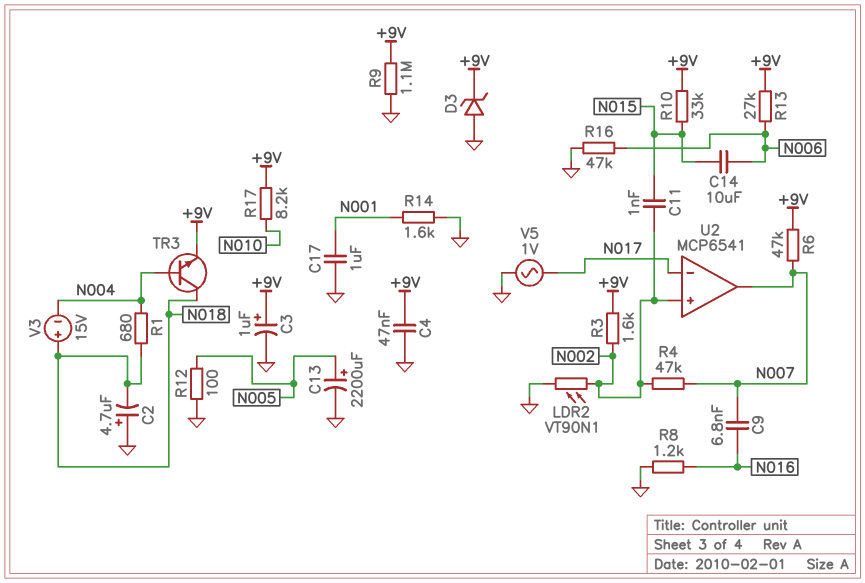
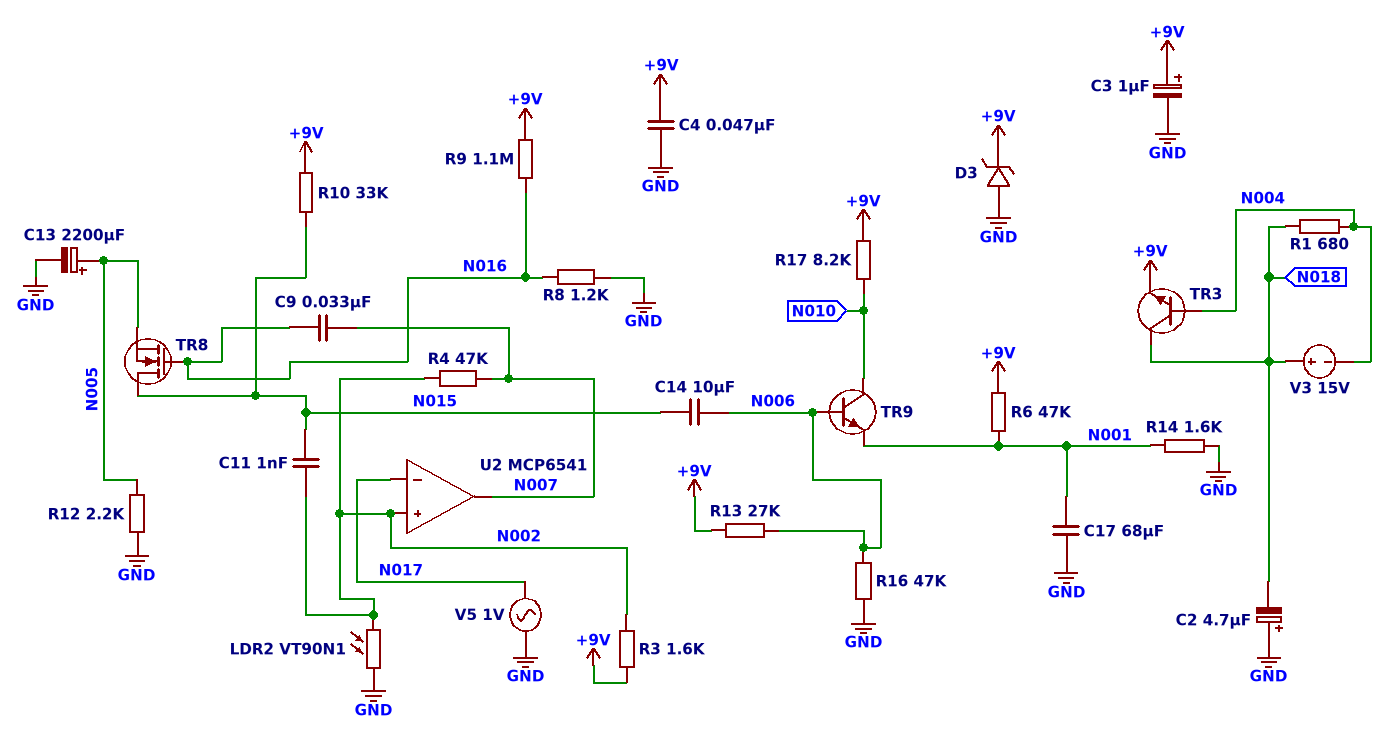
C9: 6.8nF (N007, N016) -> 33nF (N007, N016)
C17: 1uF (GND, N001) -> 68uF (GND, N001)
R6: 47k (+9V, N007) -> 47k (+9V, N001)
R9: 1.1M (+9V, GND) -> 1.1M (+9V, N016)
R12: 100 (GND, N005) -> 2.2k (GND, N005)
TR8: none -> NMOS (G N016, D N015, S N005)
TR9: none -> NPN (B N006, C N010, E N001)

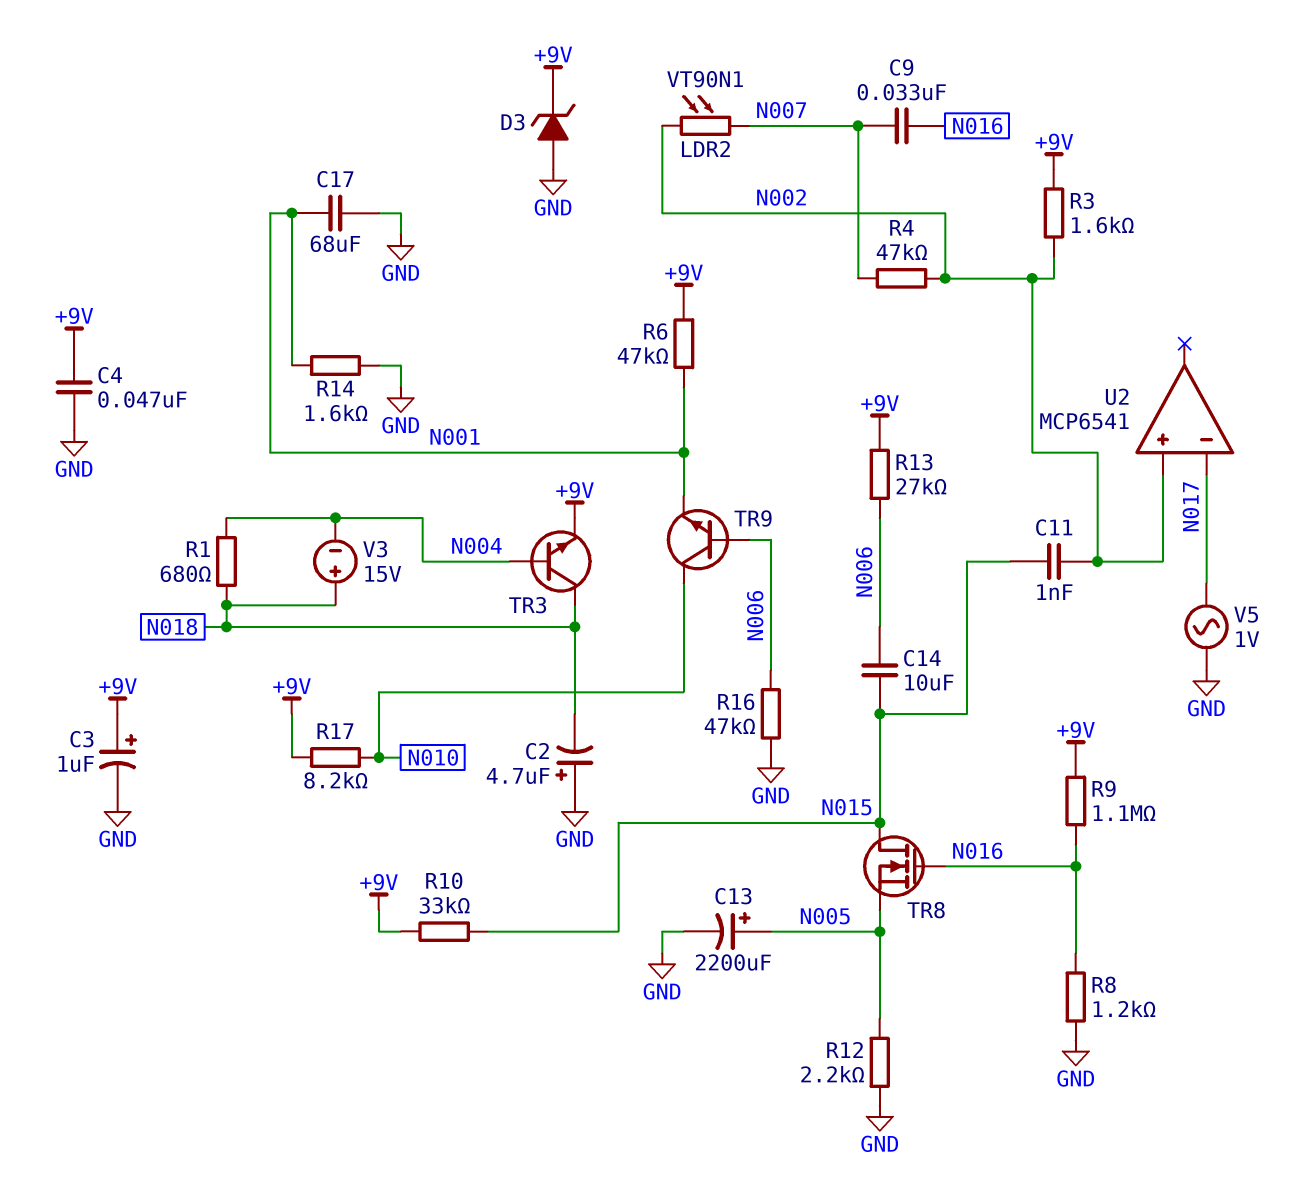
LDR2: VT90N1 (GND, N002) -> VT90N1 (N002, N007)
U2 pin out: N007 -> none

